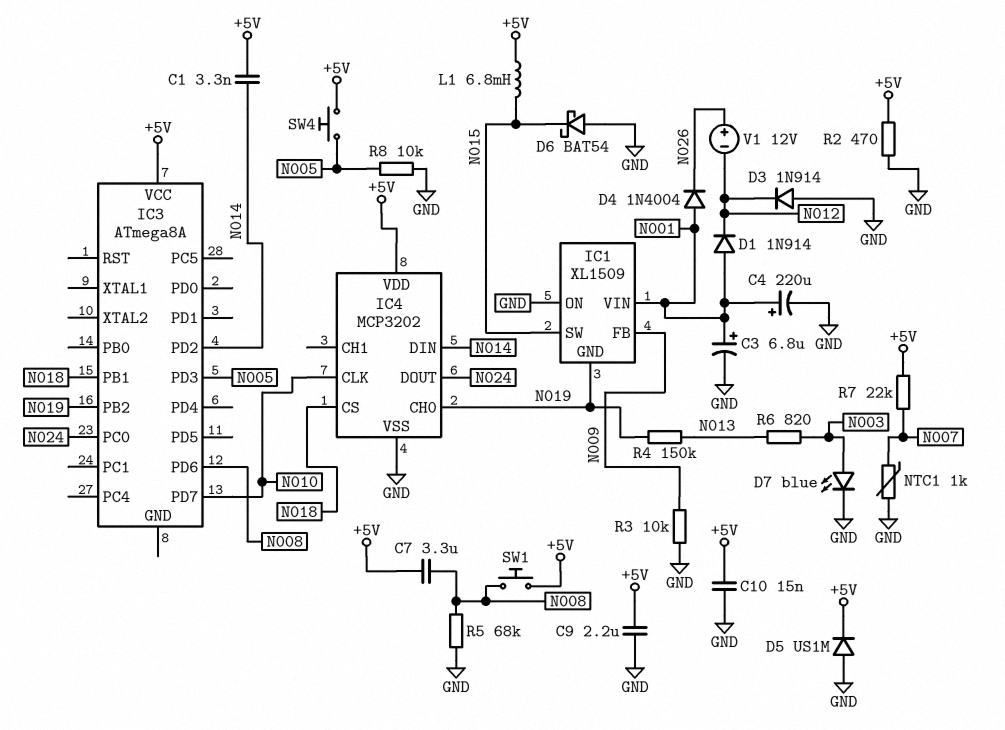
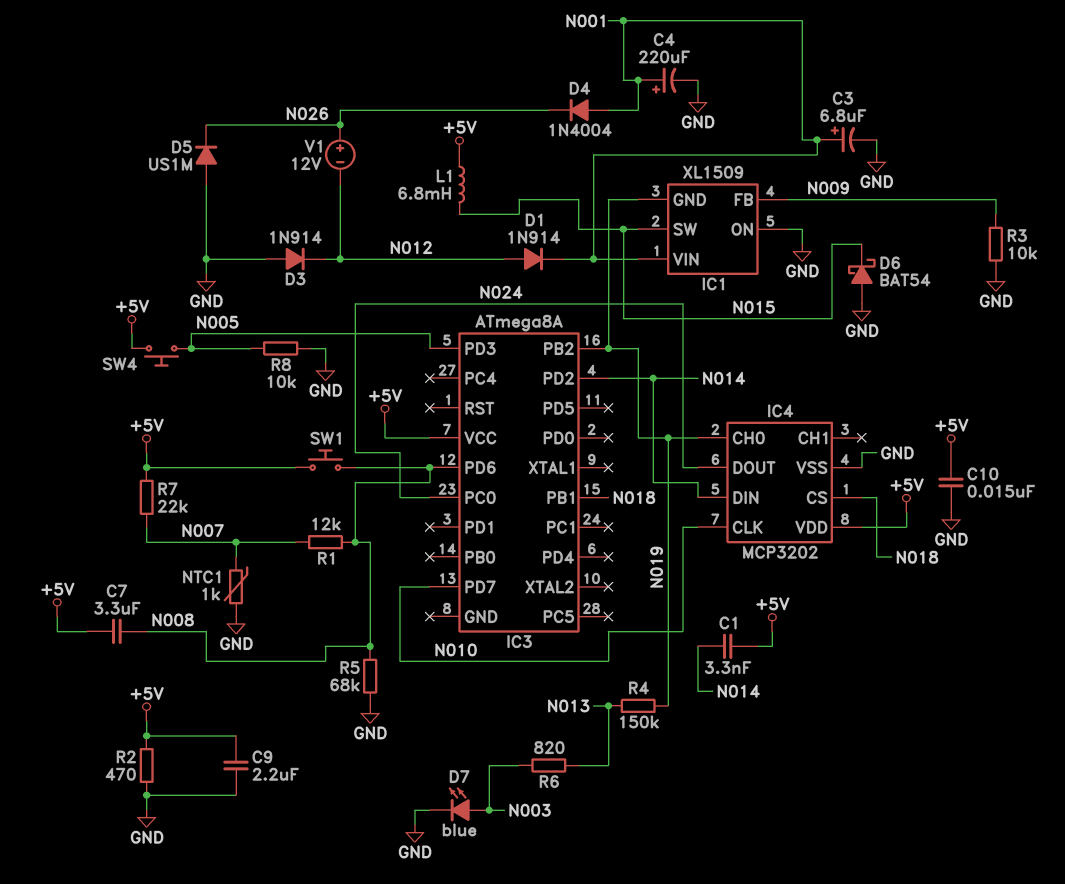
D1: diode 1N914 (A N001, K N012) -> diode 1N914 (A N012, K N001)
D5: diode US1M (A GND, K +5V) -> diode US1M (A GND, K N026)
R1: none -> 12k (N007, N008)

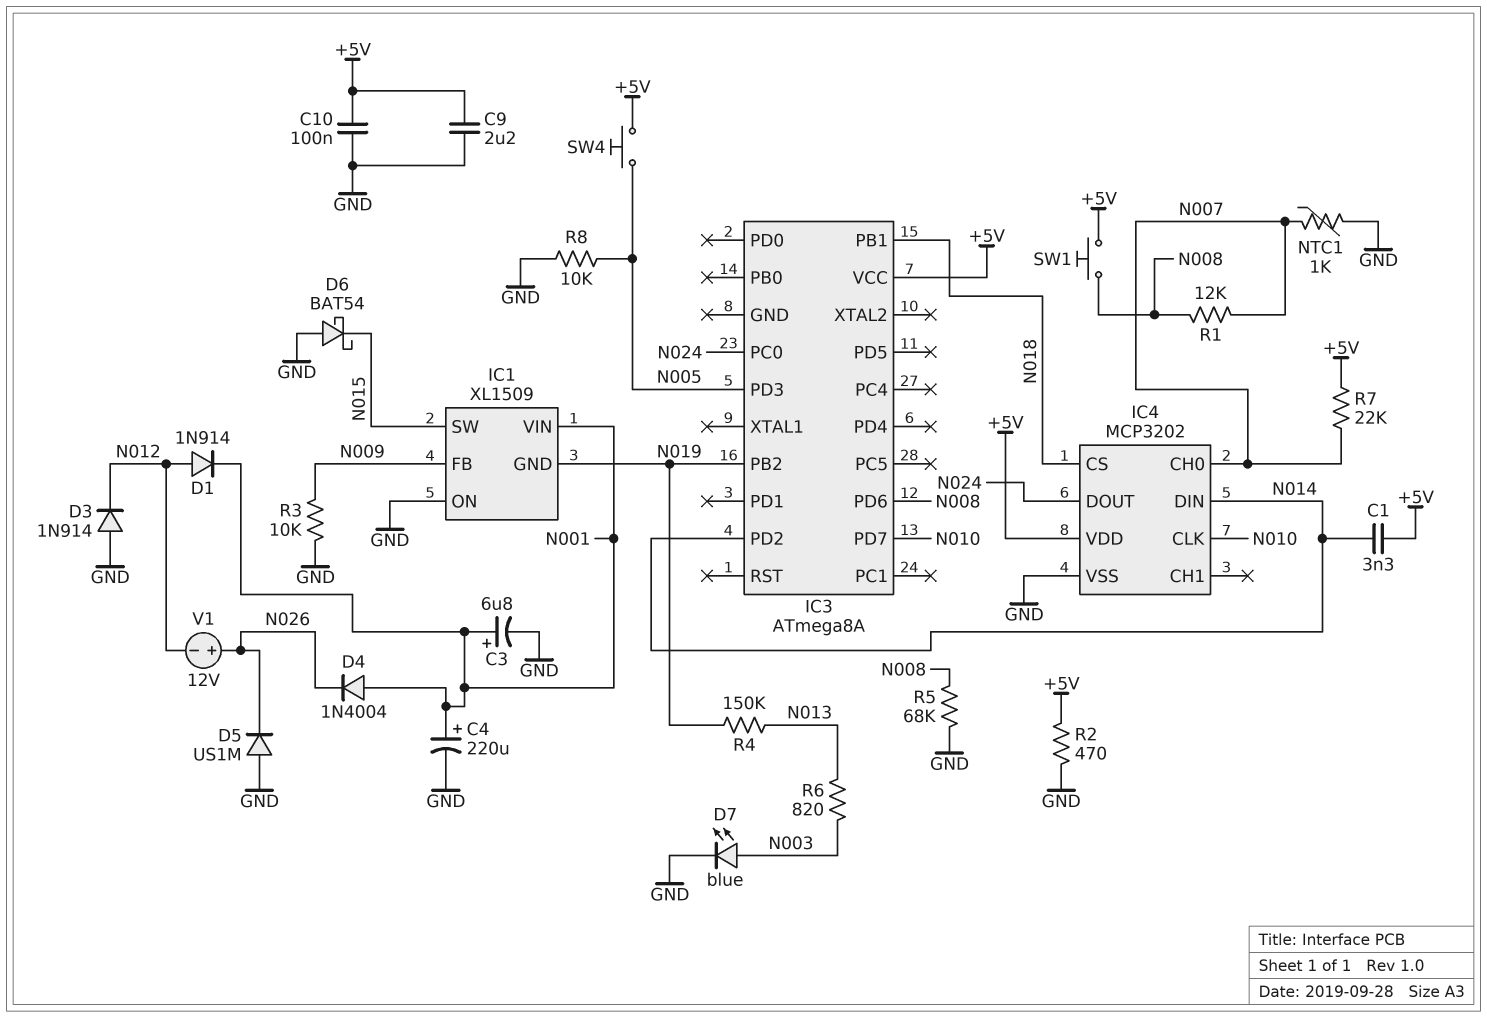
C7: 3.3uF (+5V, N008) -> none
C10: 15nF (+5V, GND) -> 100nF (+5V, GND)
IC4 pin CH0: N019 -> N007
L1: 6.8mH (+5V, N015) -> none

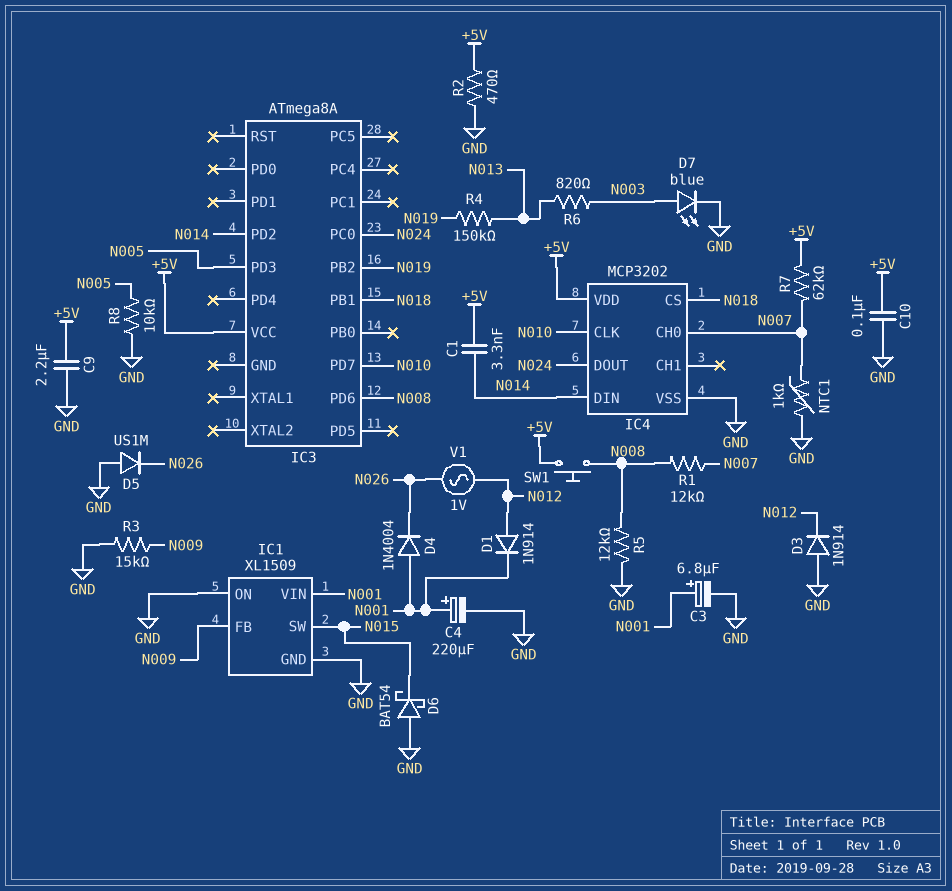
IC1 pin GND: N019 -> GND
R3: 10k (GND, N009) -> 15k (GND, N009)
R5: 68k (GND, N008) -> 12k (GND, N008)
R7: 22k (+5V, N007) -> 62k (+5V, N007)
SW4: button (+5V, N005) -> none
V1: 12V (plus N026, minus N012) -> AC 1V (N012, N026)

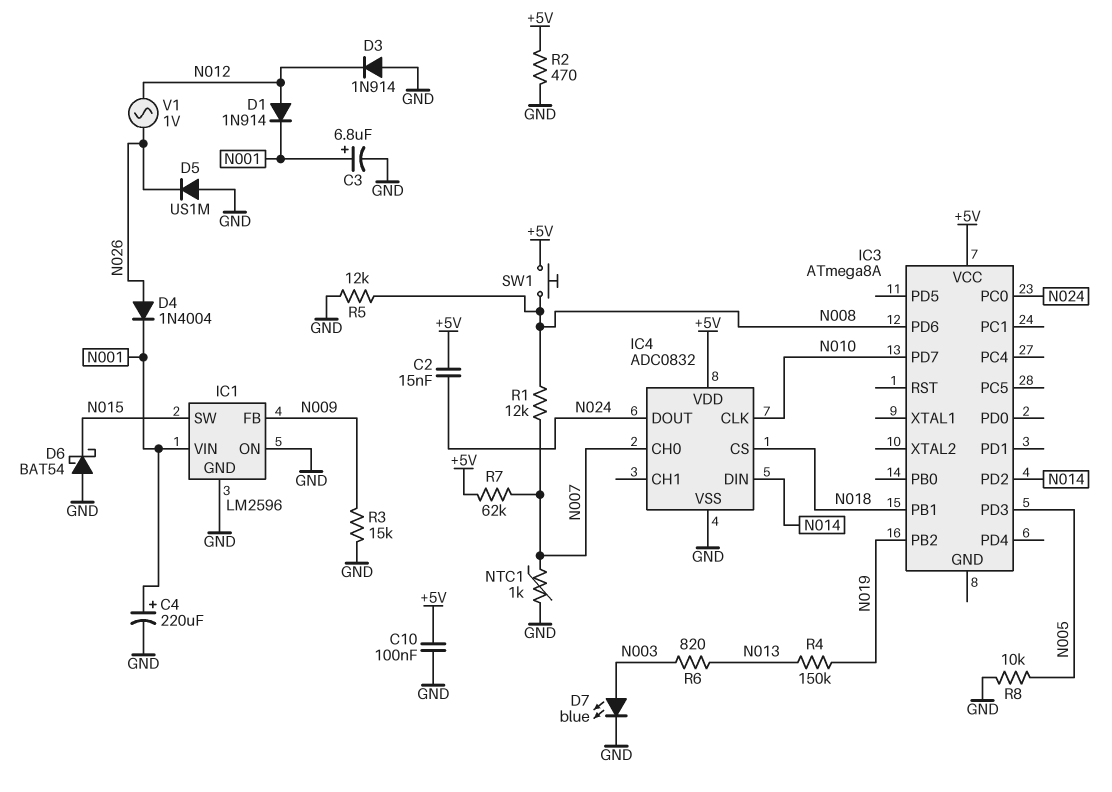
C1: 3.3nF (+5V, N014) -> none
C2: none -> 15nF (+5V, N024)
C9: 2.2uF (+5V, GND) -> none
D4: diode 1N4004 (A N001, K N026) -> diode 1N4004 (A N026, K N001)
IC1: XL1509 -> LM2596
IC4: MCP3202 -> ADC0832

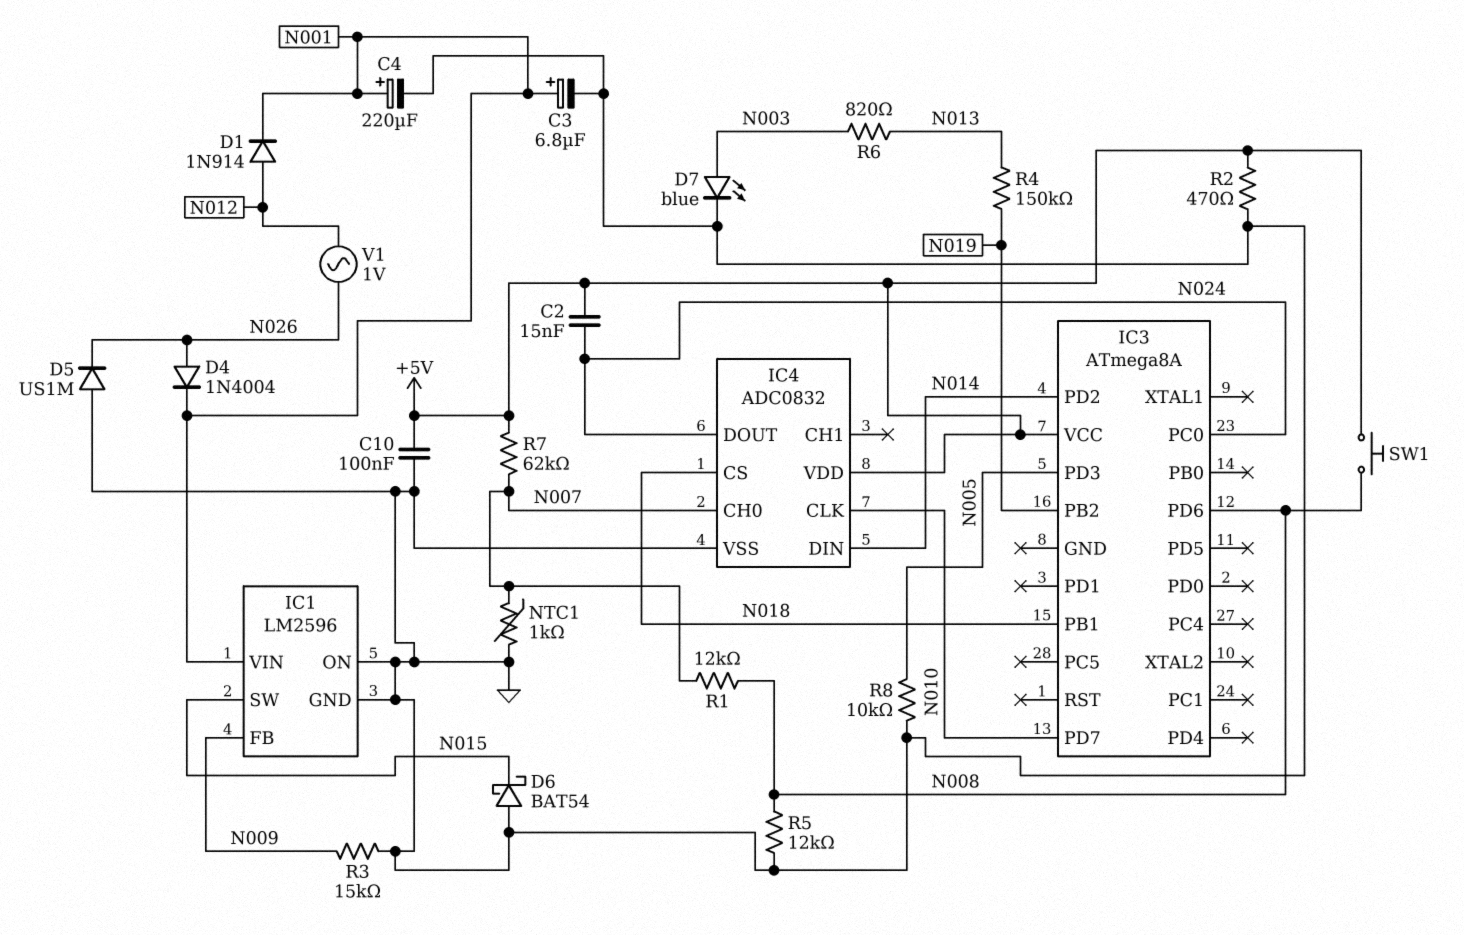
D3: diode 1N914 (A GND, K N012) -> none

